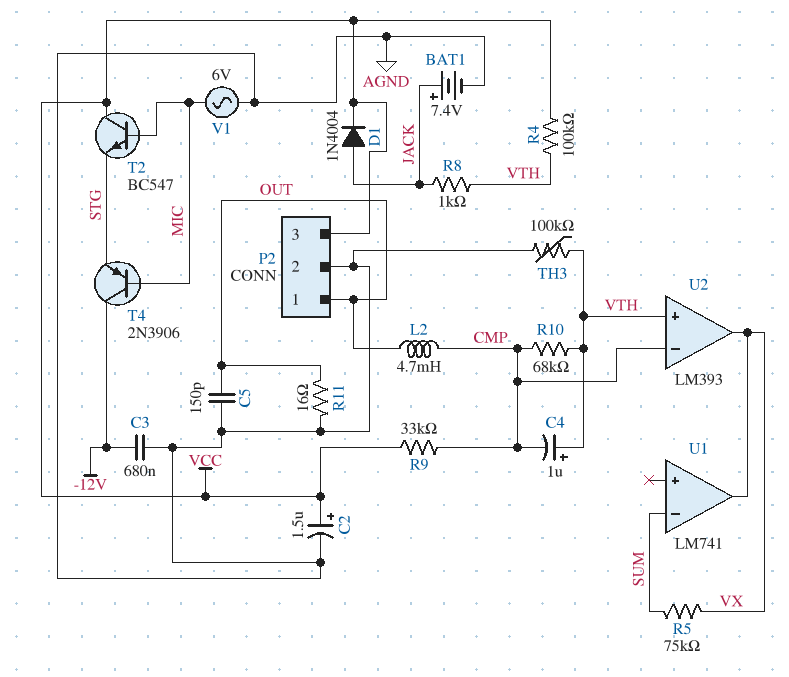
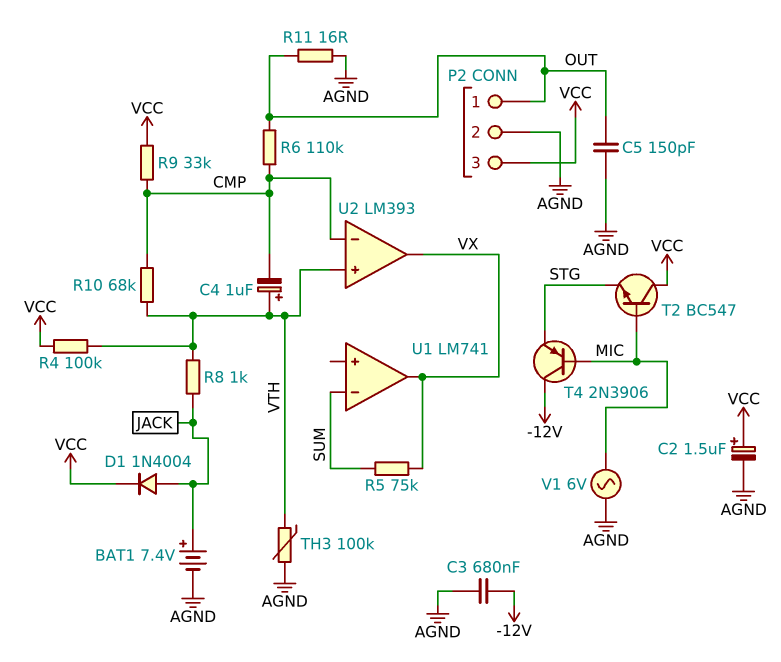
L2: 4.7mH (CMP, OUT) -> none
R6: none -> 110k (CMP, OUT)

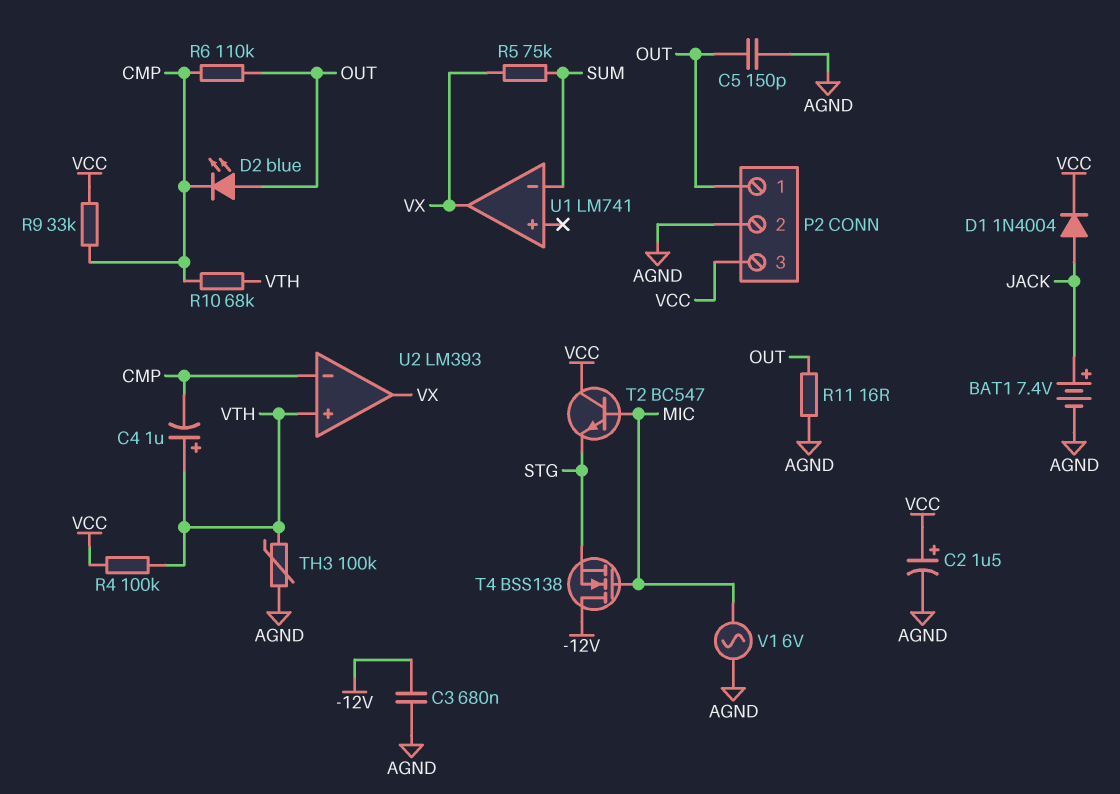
D2: none -> LED blue (A OUT, K CMP)
R8: 1k (JACK, VTH) -> none
T4: PNP 2N3906 (B MIC, C -12V, E STG) -> NMOS BSS138 (G MIC, D -12V, S STG)

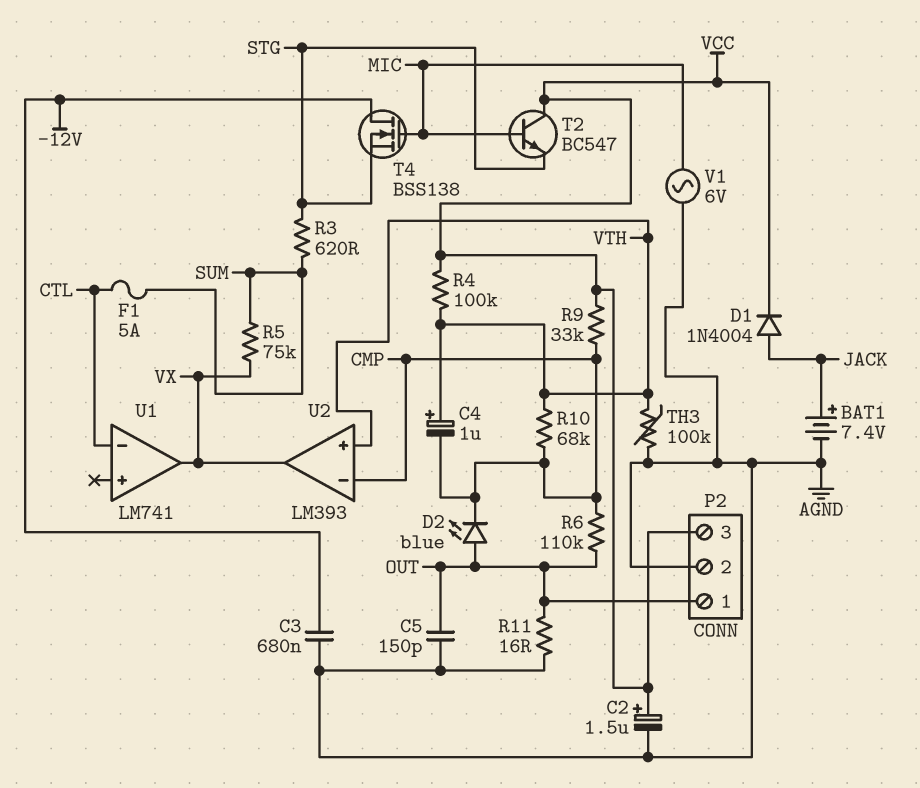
F1: none -> 5A (CTL, SUM)
R3: none -> 620 (STG, SUM)
U1 pin in-: SUM -> CTL

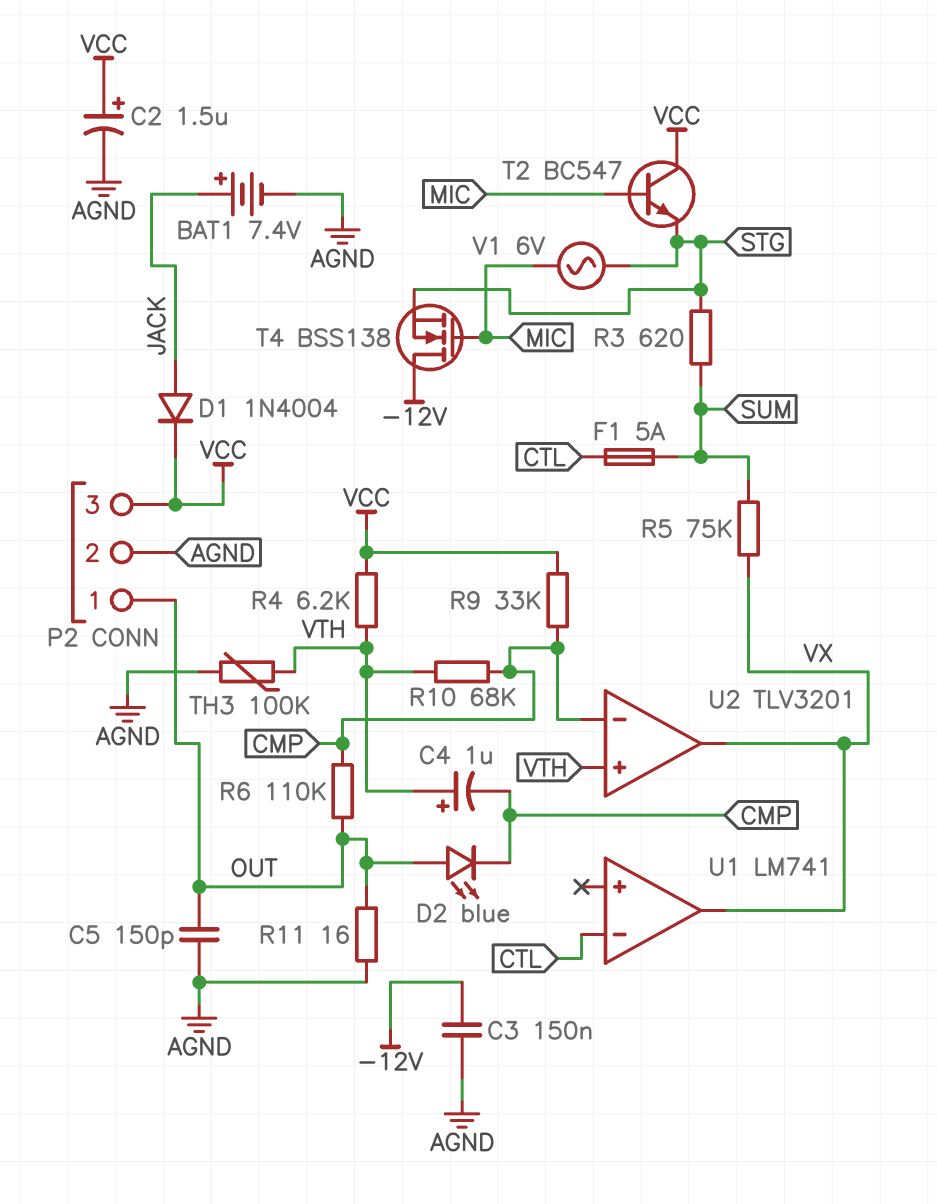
C3: 680nF (-12V, AGND) -> 150nF (-12V, AGND)
R4: 100k (VCC, VTH) -> 6.2k (VCC, VTH)
U2: LM393 -> TLV3201
V1: AC 6V (AGND, MIC) -> AC 6V (MIC, STG)

